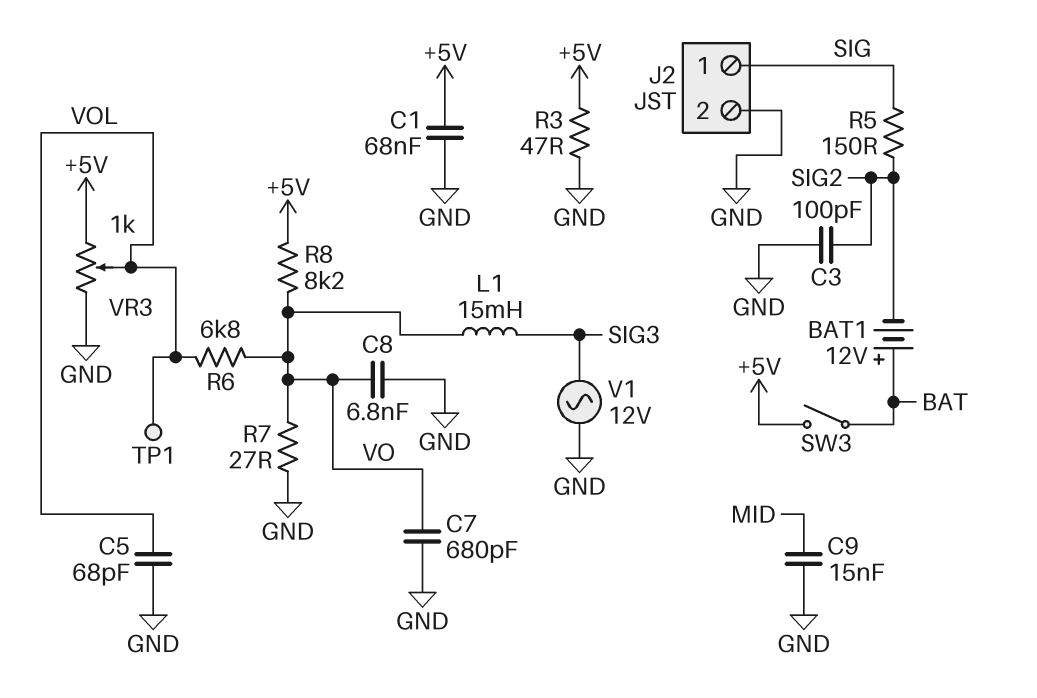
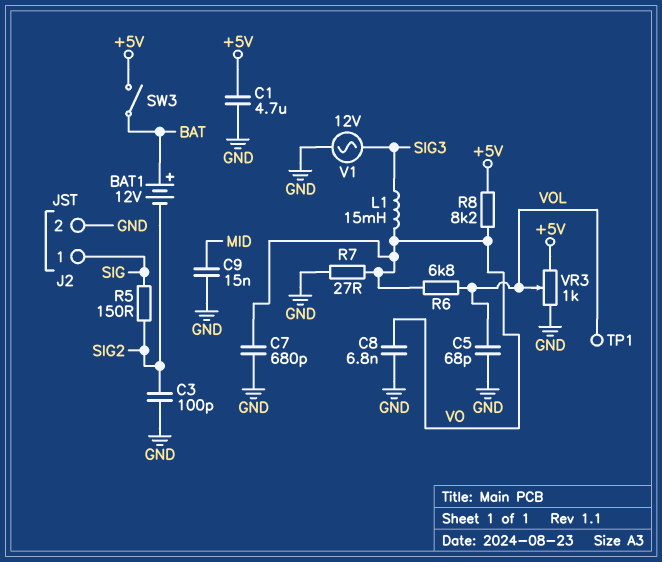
C1: 68nF (+5V, GND) -> 4.7uF (+5V, GND)
R3: 47 (+5V, GND) -> none

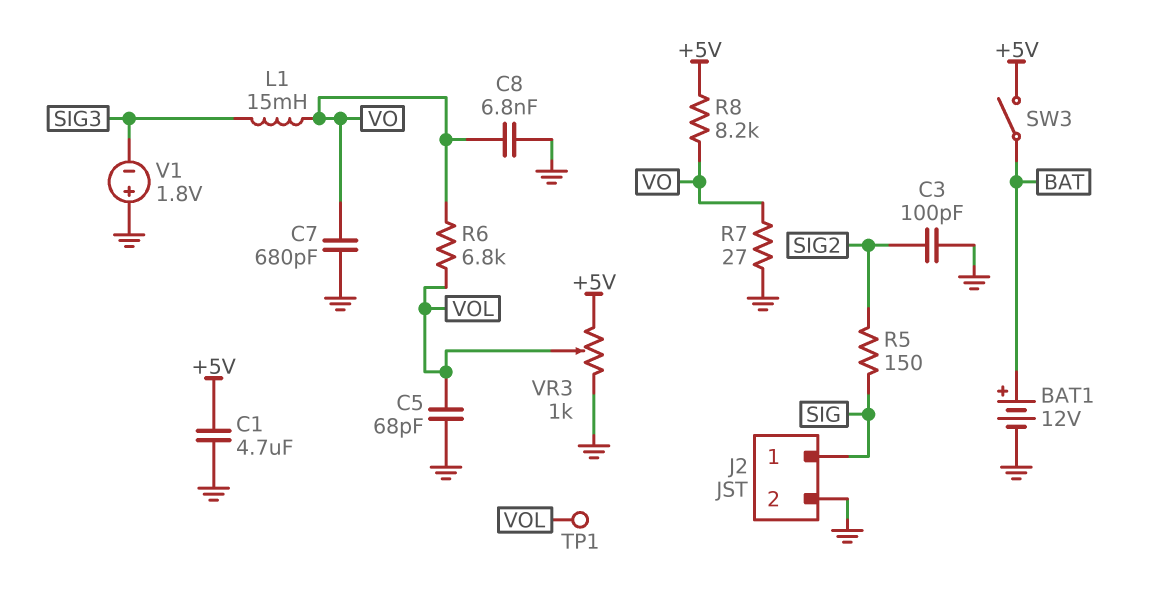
BAT1: 12V (plus BAT, minus SIG2) -> 12V (plus BAT, minus GND)
C9: 15nF (GND, MID) -> none
V1: AC 12V (GND, SIG3) -> 1.8V (plus GND, minus SIG3)

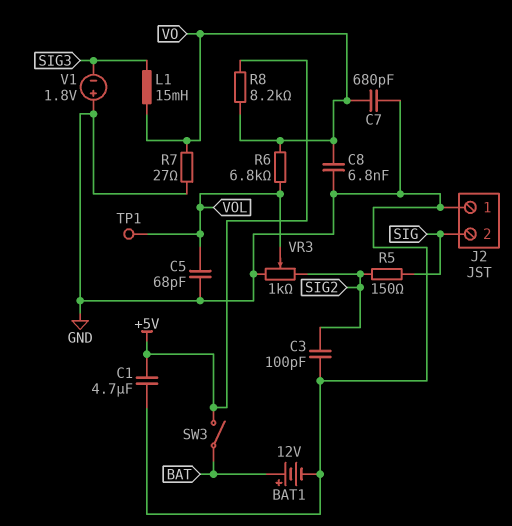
J2 pin 1: SIG -> GND
J2 pin 2: GND -> SIG
VR3: 1k (+5V, GND, wiper VOL) -> 1k (GND, SIG2, wiper VOL)

